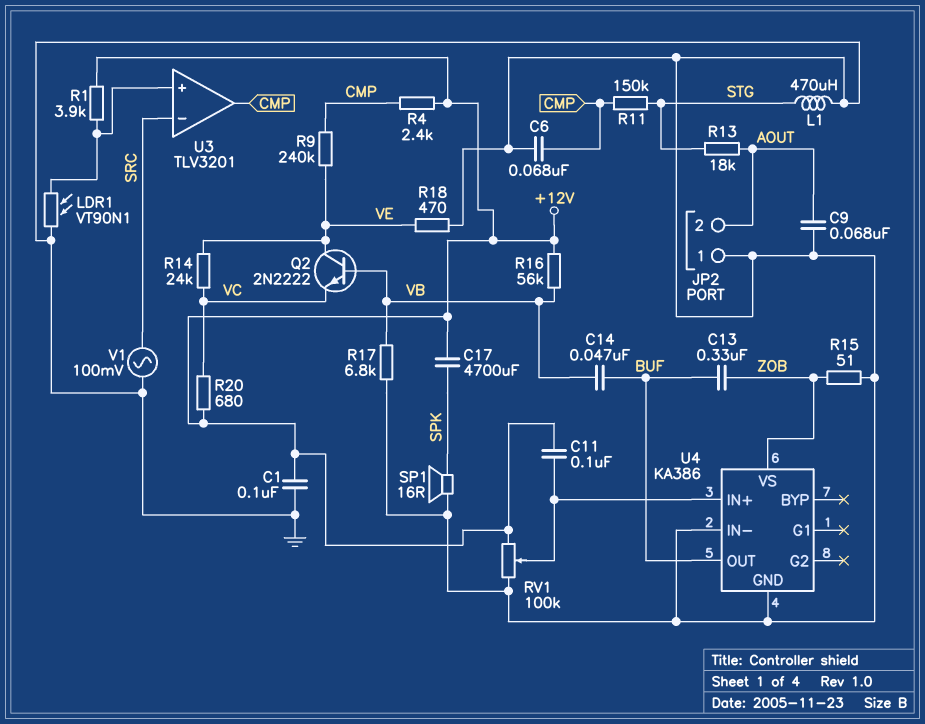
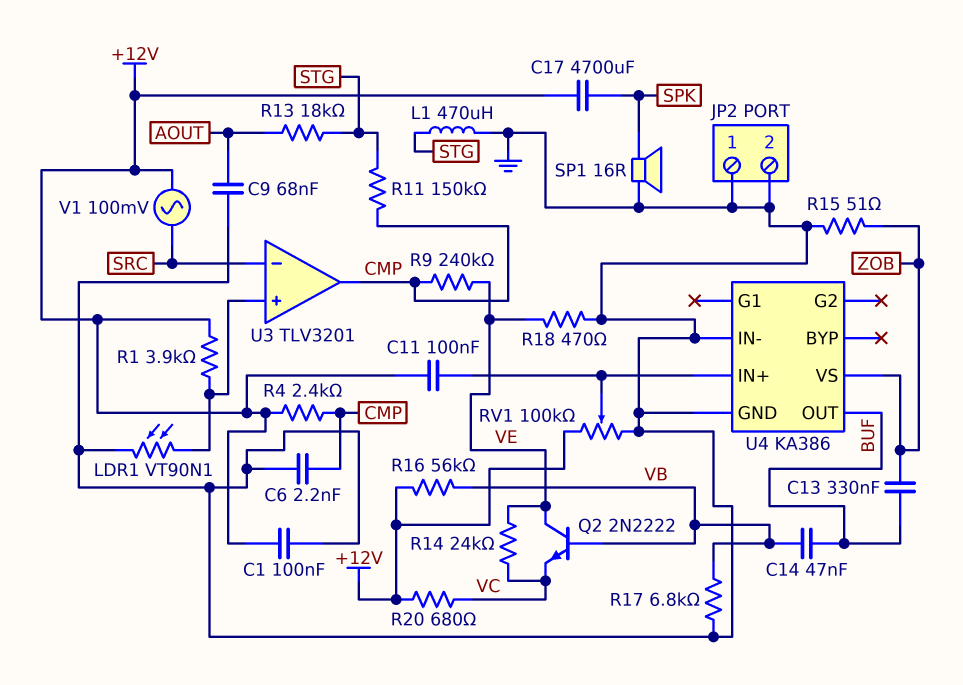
C6: 68nF (CMP, GND) -> 2.2nF (CMP, GND)
JP2 pin 2: AOUT -> GND
V1: AC 100mV (GND, SRC) -> AC 100mV (+12V, SRC)

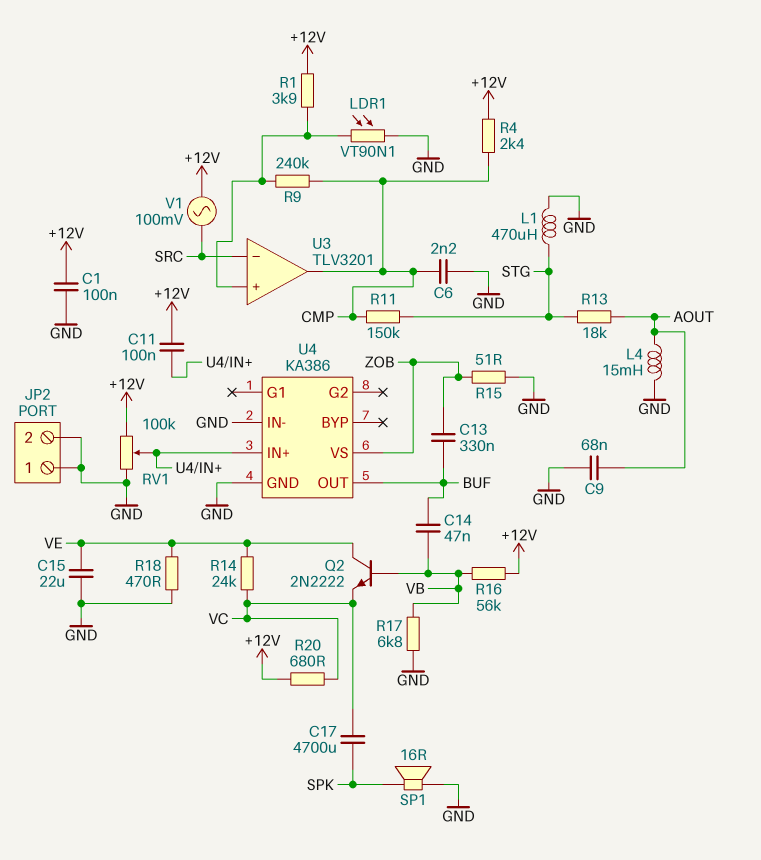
C15: none -> 22uF (GND, VE)
C17: 4700uF (+12V, SPK) -> 4700uF (SPK, VC)
L4: none -> 15mH (AOUT, GND)
R9: 240k (CMP, VE) -> 240k (CMP, U3/in+)

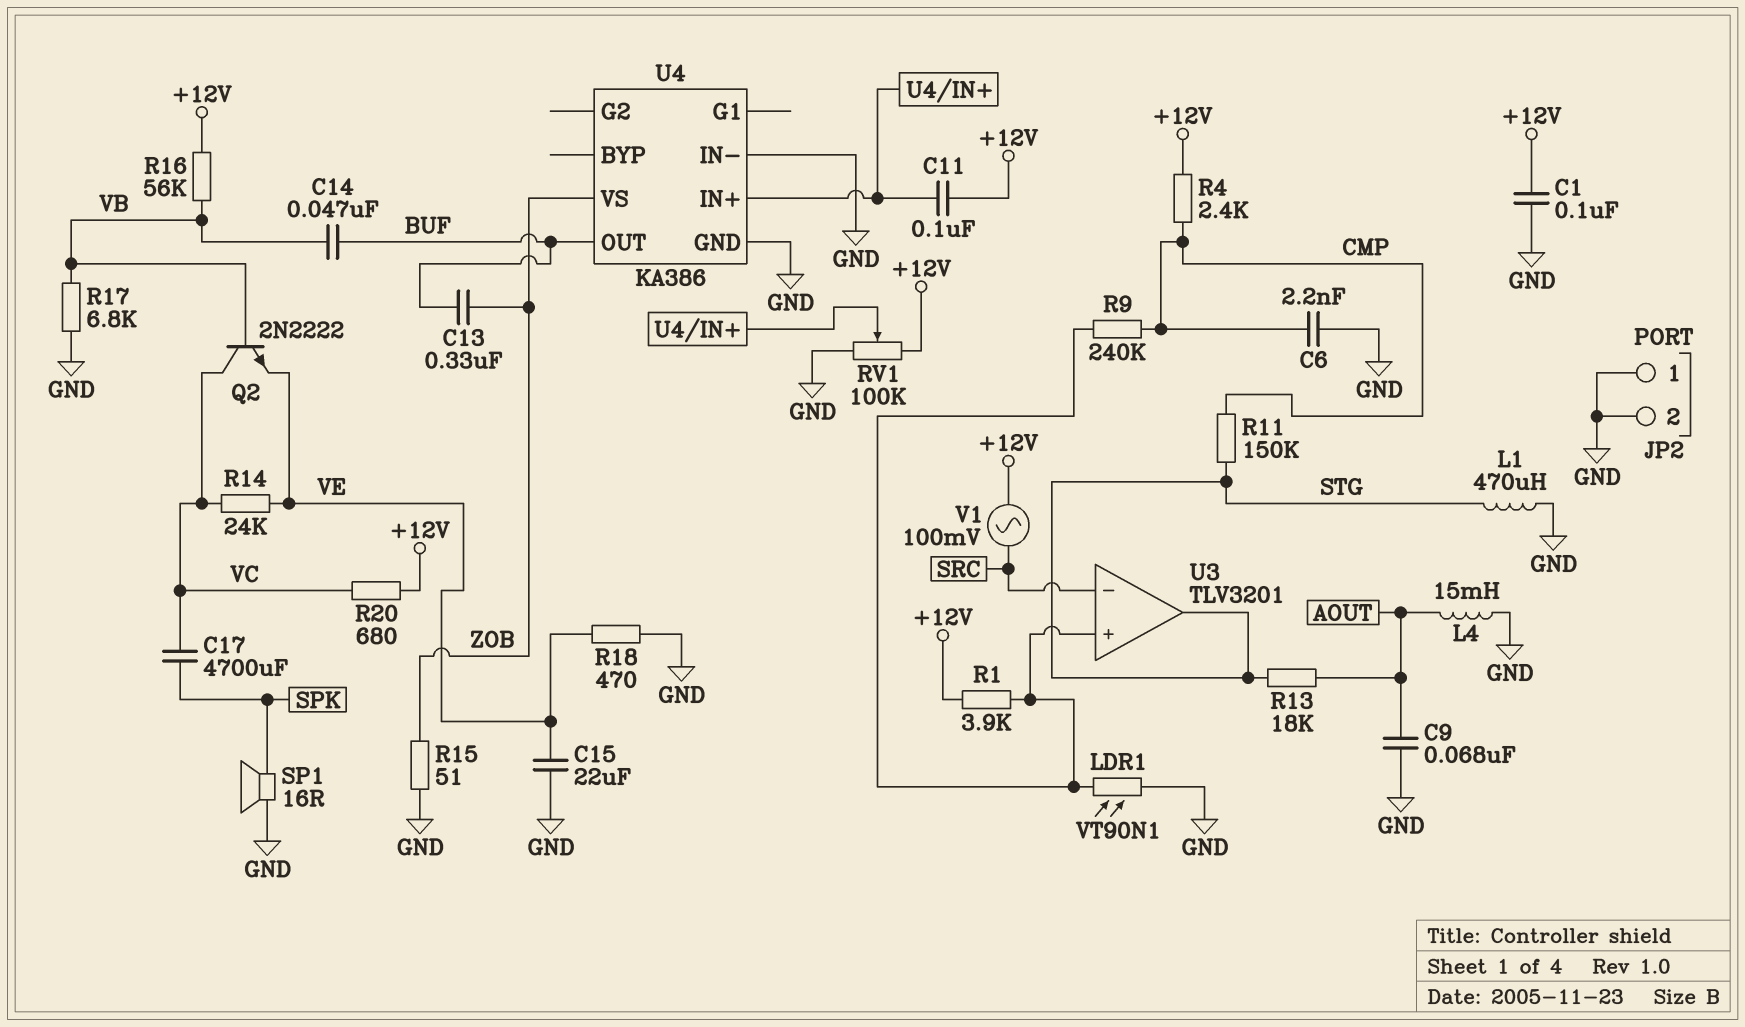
Q2: NPN 2N2222 (B VB, C VE, E VC) -> NPN 2N2222 (B VB, C VC, E VE)
U3 pin out: CMP -> STG

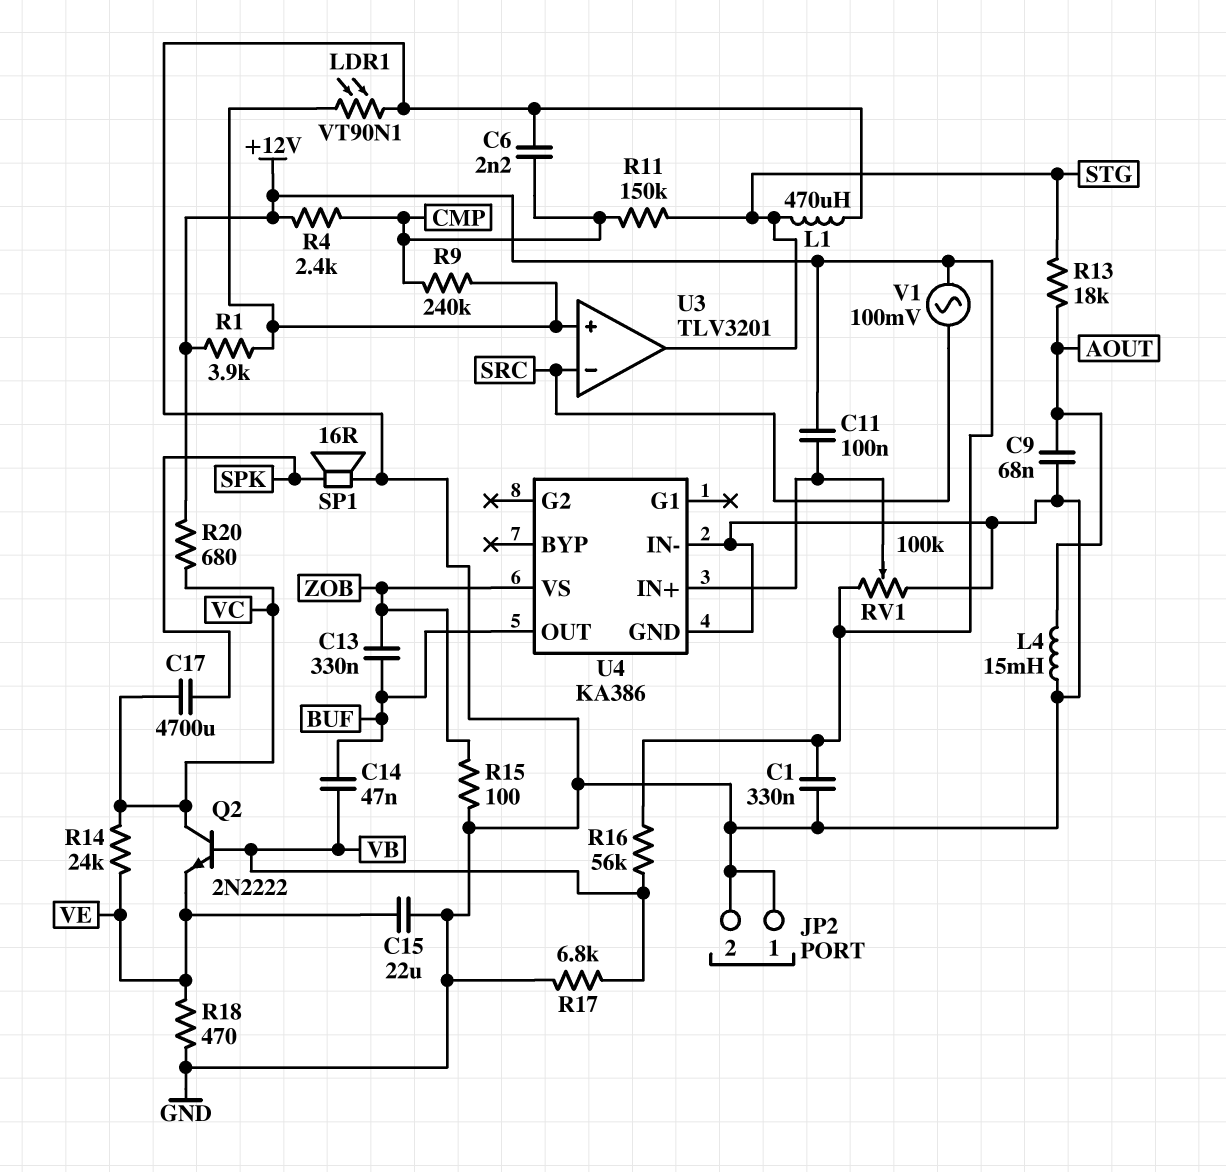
C1: 100nF (+12V, GND) -> 330nF (+12V, GND)
R15: 51 (GND, ZOB) -> 100 (GND, ZOB)

